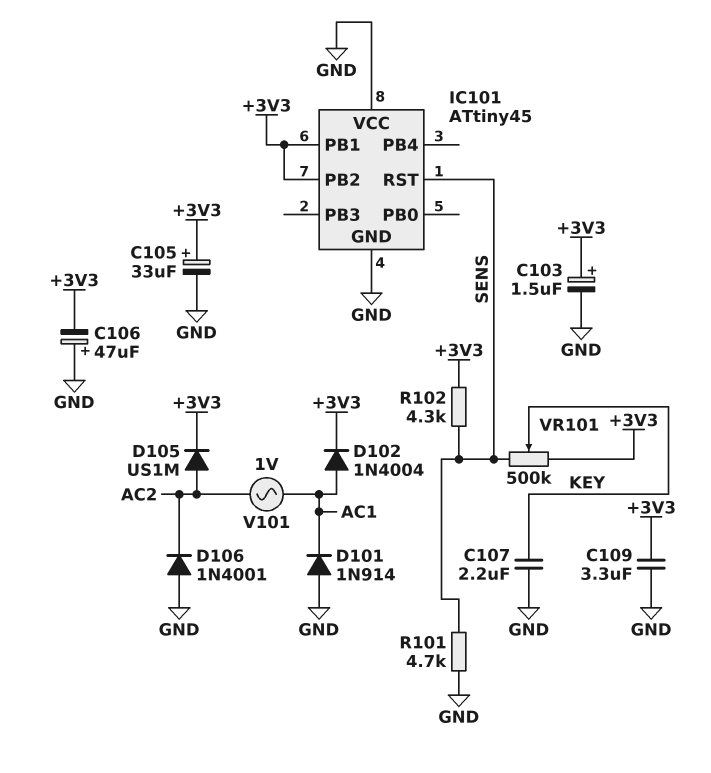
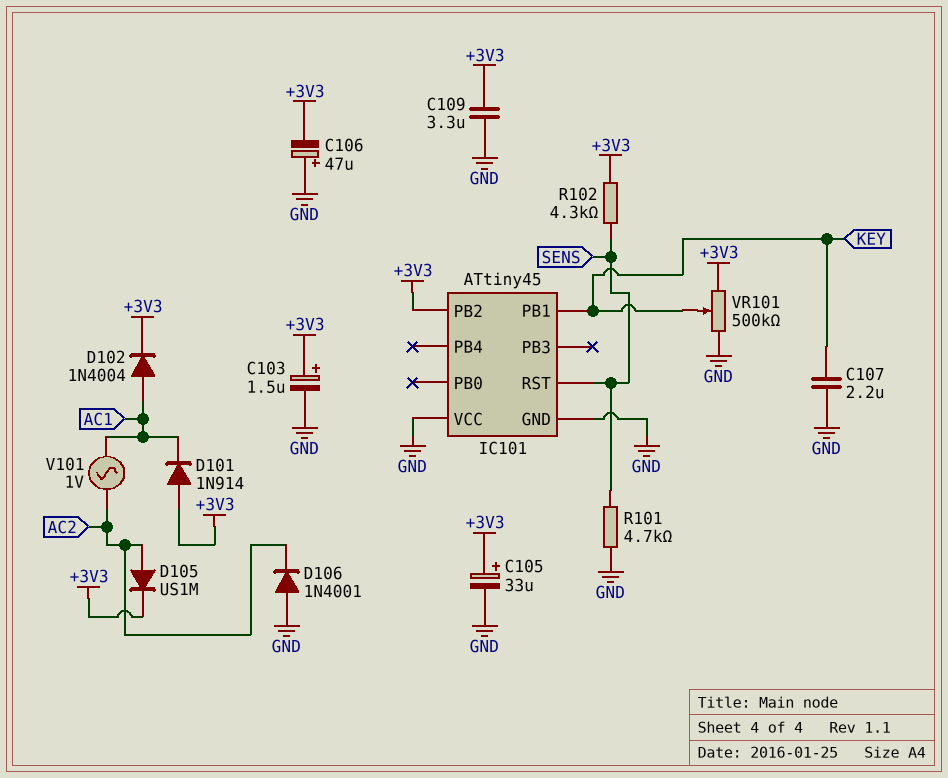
D101: diode 1N914 (A GND, K AC1) -> diode 1N914 (A +3V3, K AC1)
IC101 pin PB1: +3V3 -> KEY
VR101: 500k (+3V3, SENS, wiper KEY) -> 500k (+3V3, GND, wiper KEY)

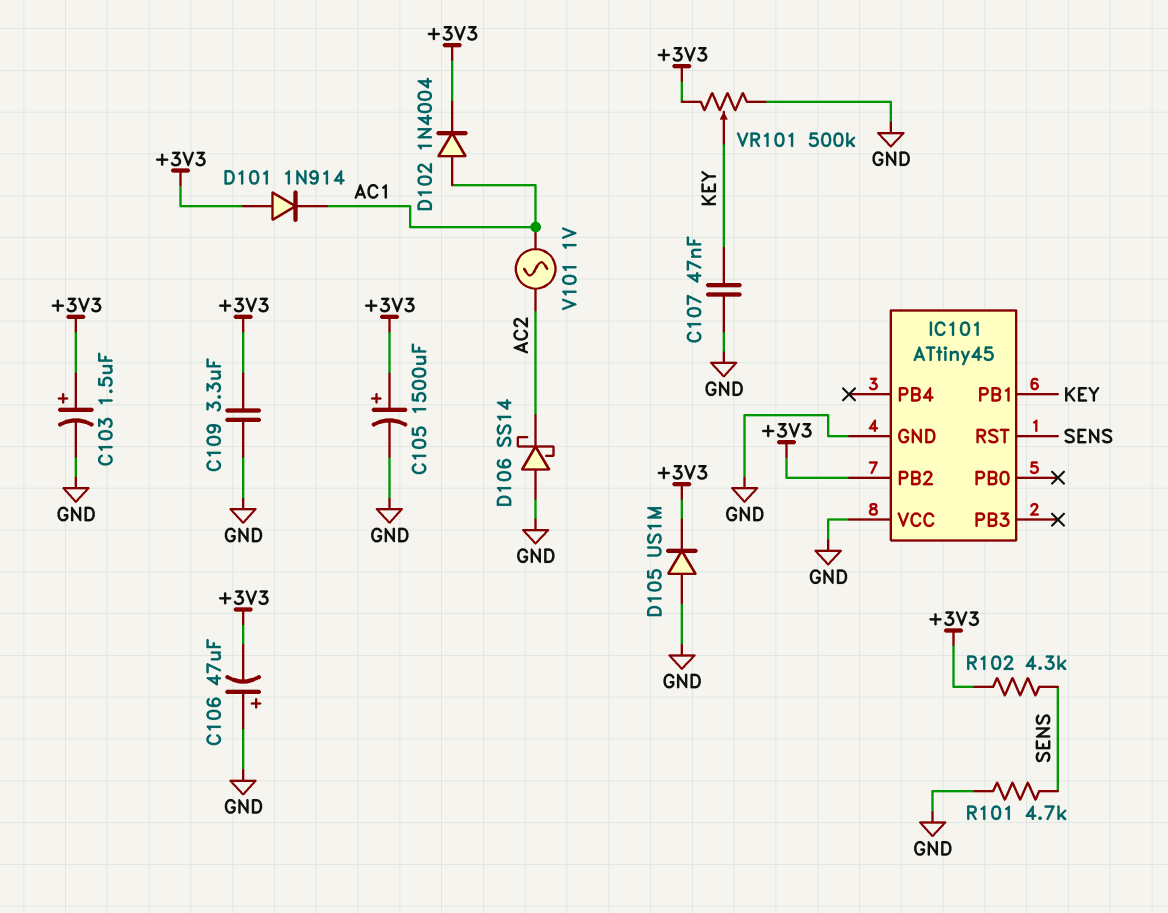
C105: 33uF (plus +3V3, minus GND) -> 1500uF (plus +3V3, minus GND)
C107: 2.2uF (GND, KEY) -> 47nF (GND, KEY)
D105: diode US1M (A AC2, K +3V3) -> diode US1M (A GND, K +3V3)
D106: diode 1N4001 (A GND, K AC2) -> schottky SS14 (A GND, K AC2)

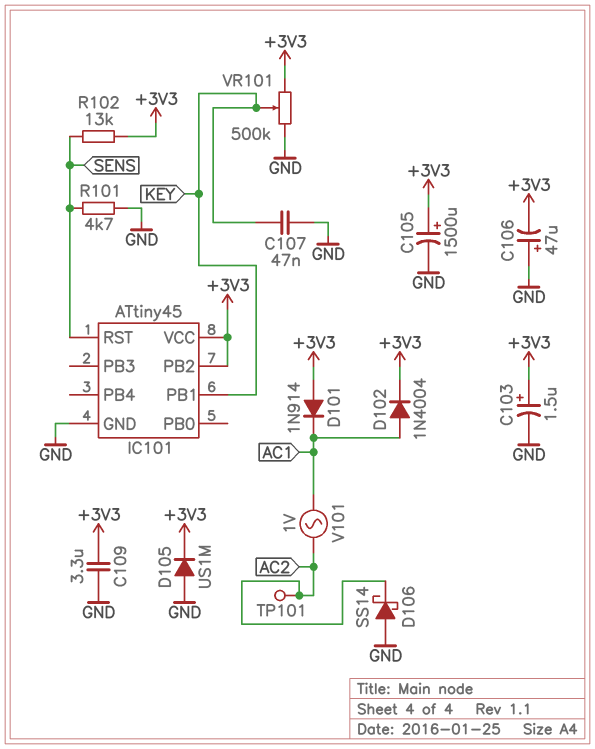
IC101 pin VCC: GND -> +3V3
R102: 4.3k (+3V3, SENS) -> 13k (+3V3, SENS)
TP101: none -> test point (AC2)

